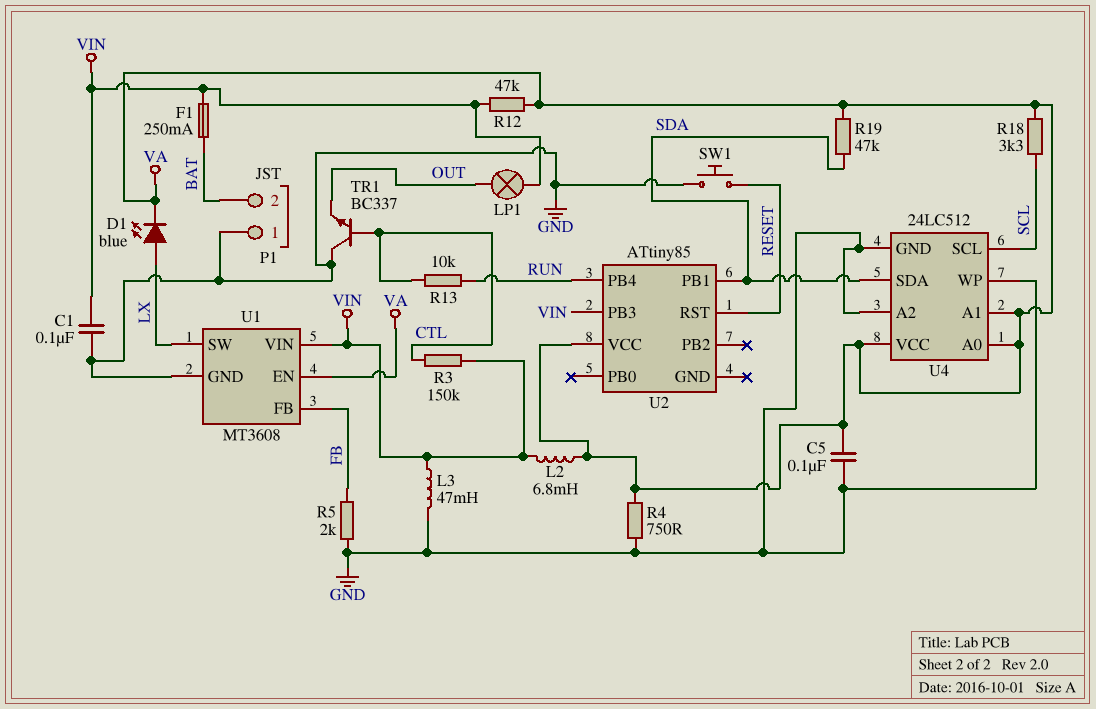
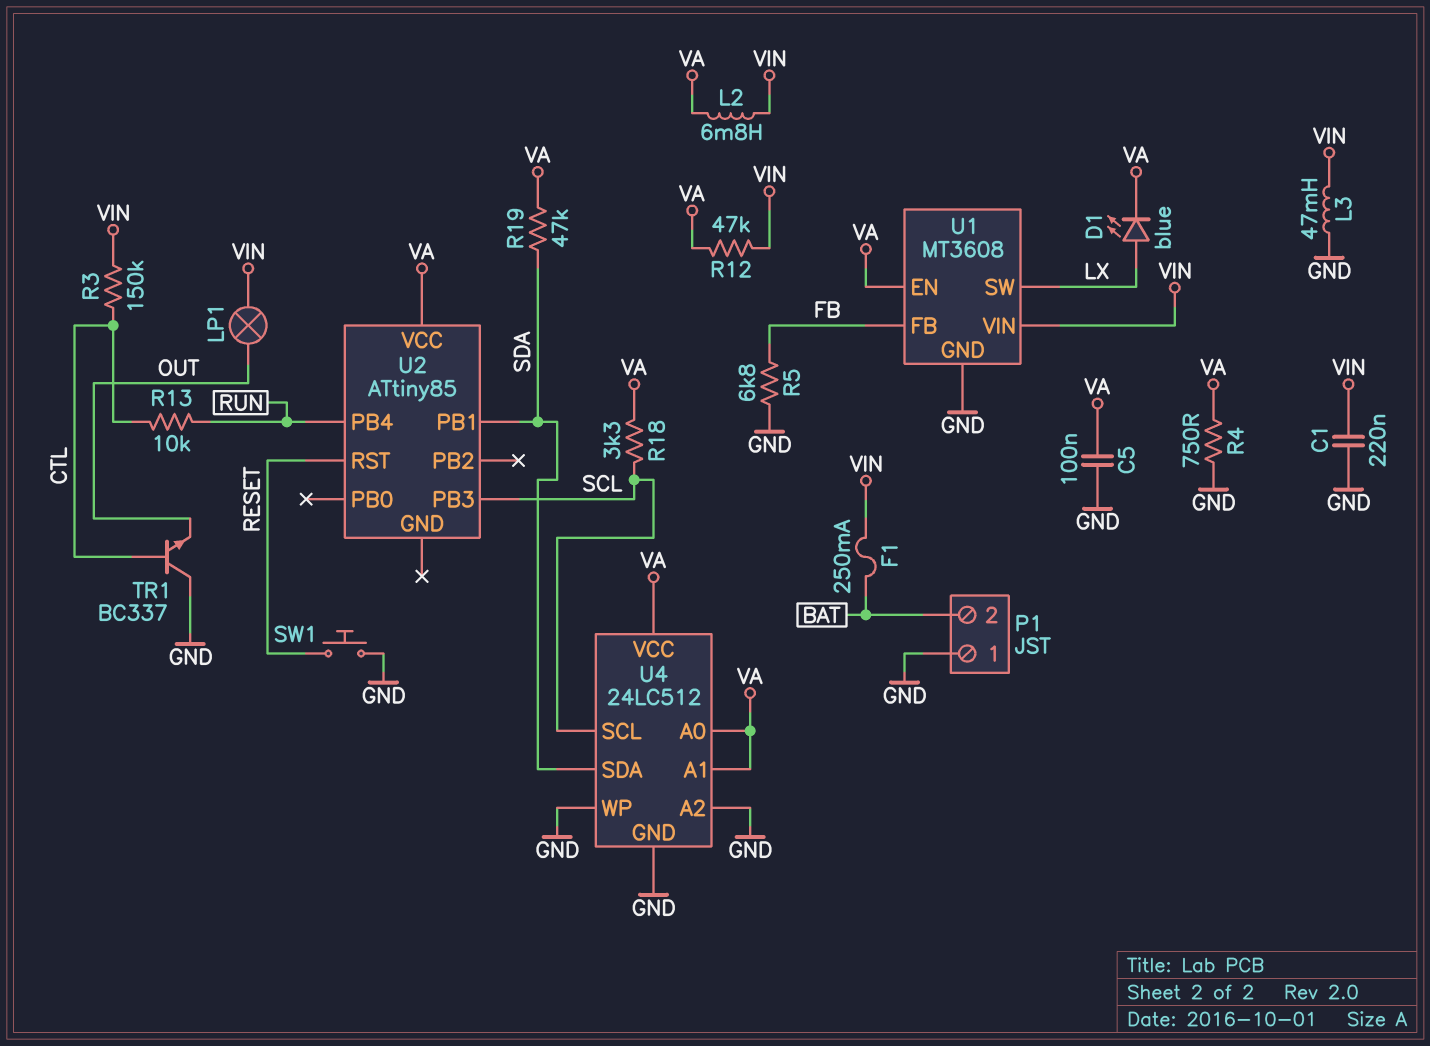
C1: 100nF (GND, VIN) -> 220nF (GND, VIN)
R5: 2k (FB, GND) -> 6.8k (FB, GND)
U2 pin PB3: VIN -> SCL

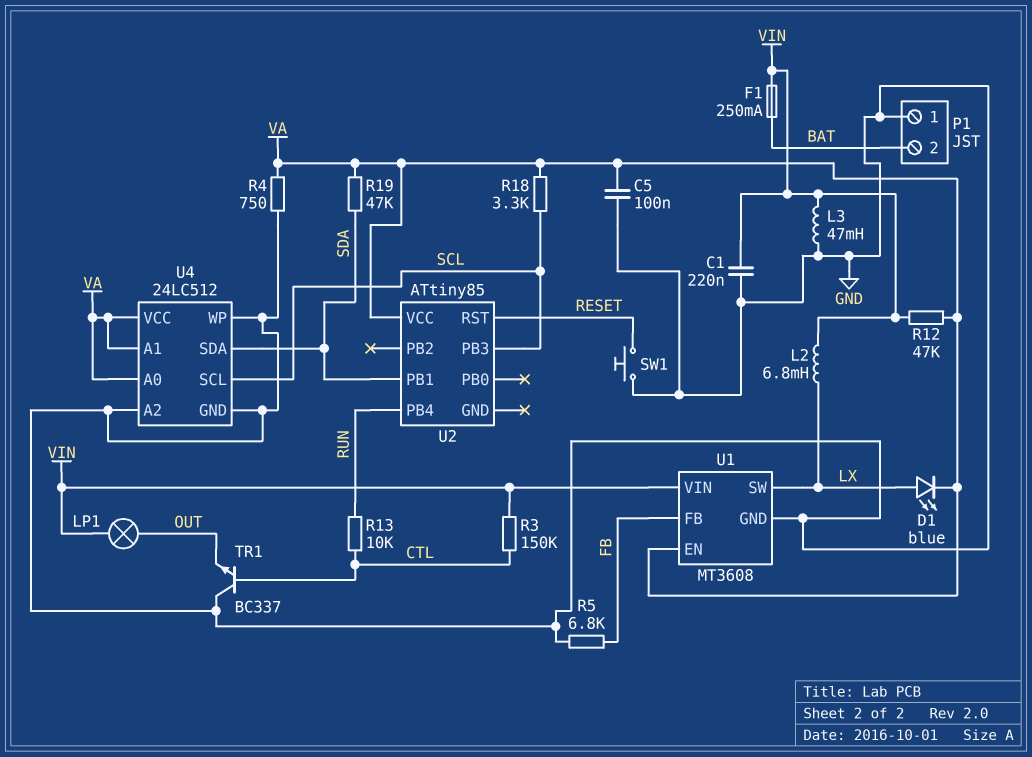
L2: 6.8mH (VA, VIN) -> 6.8mH (LX, VIN)

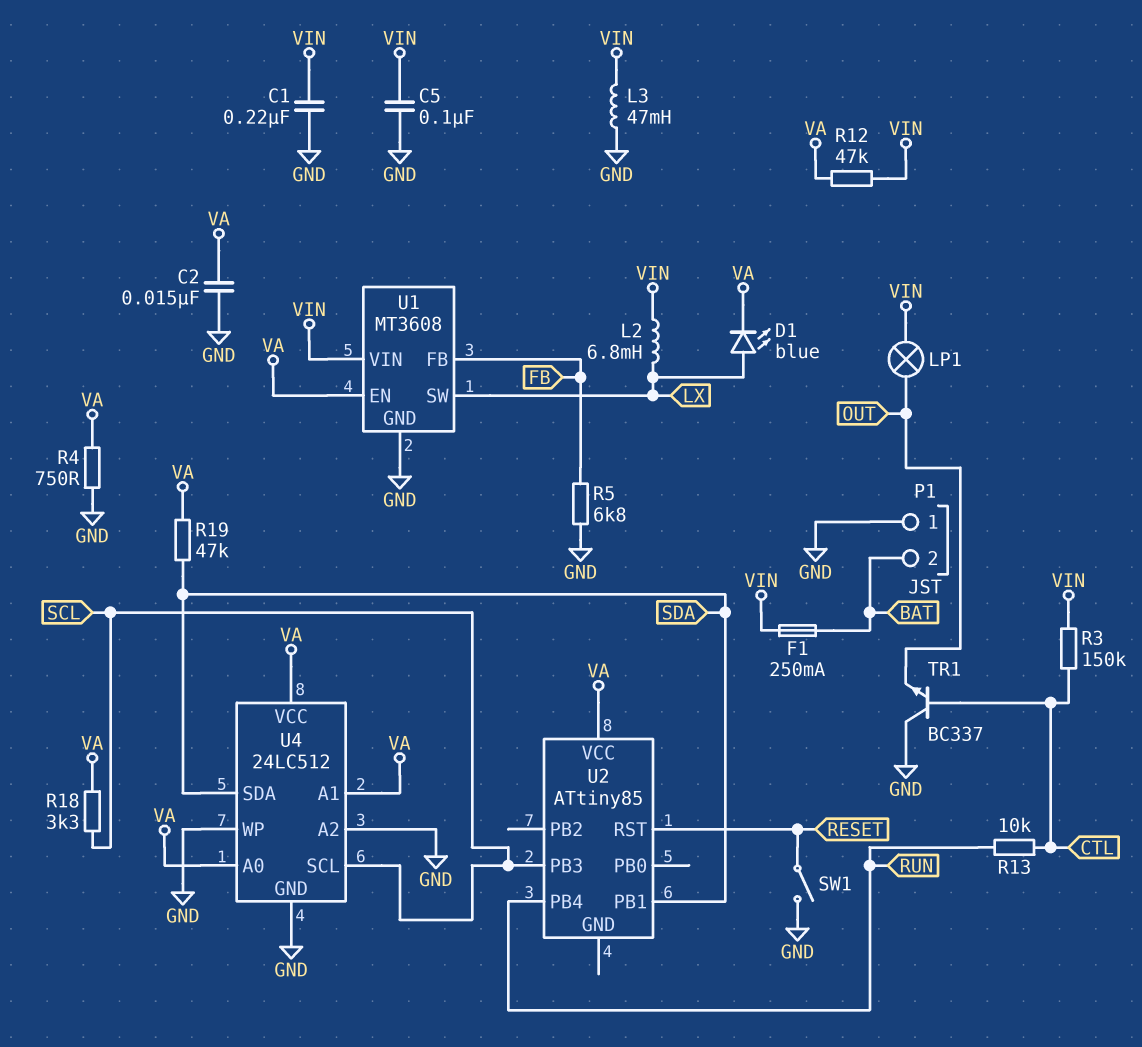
C2: none -> 15nF (GND, VA)
C5: 100nF (GND, VA) -> 100nF (GND, VIN)
SW1: button (GND, RESET) -> switch (GND, RESET)

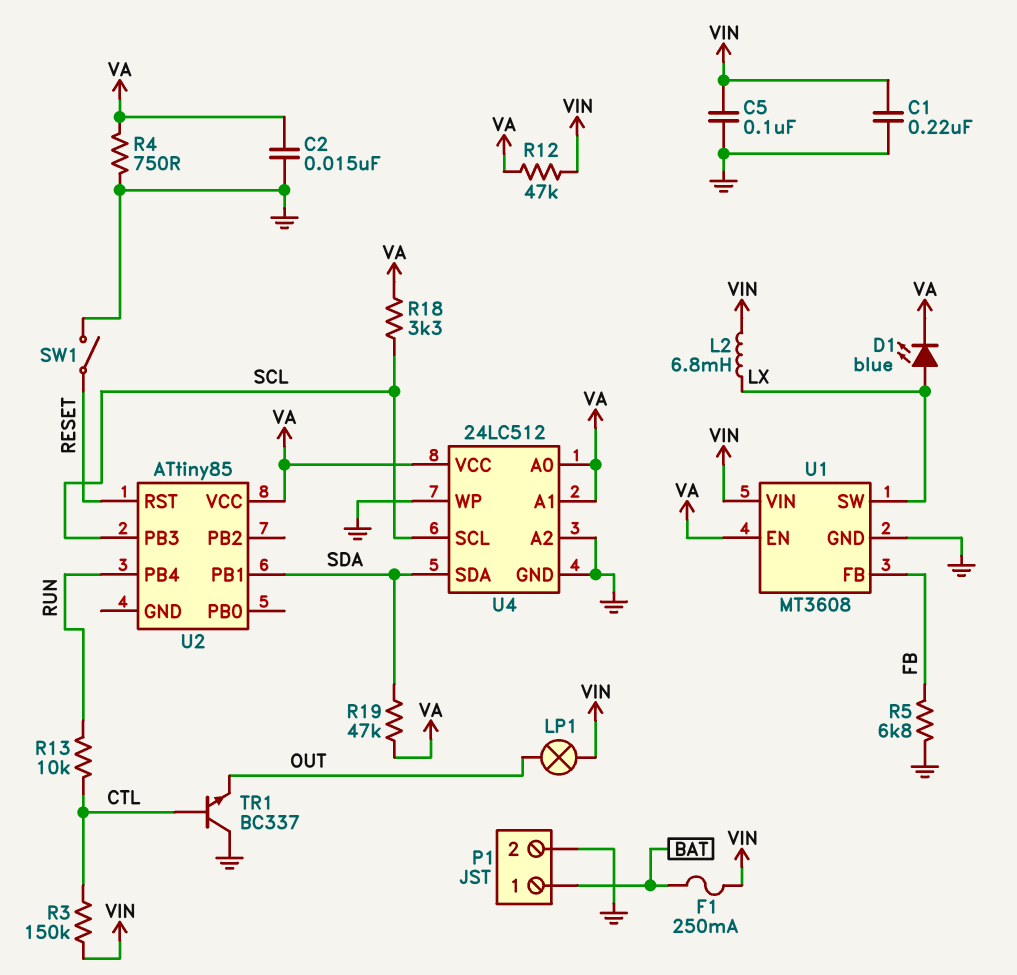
L3: 47mH (GND, VIN) -> none
P1 pin 1: GND -> BAT
P1 pin 2: BAT -> GND

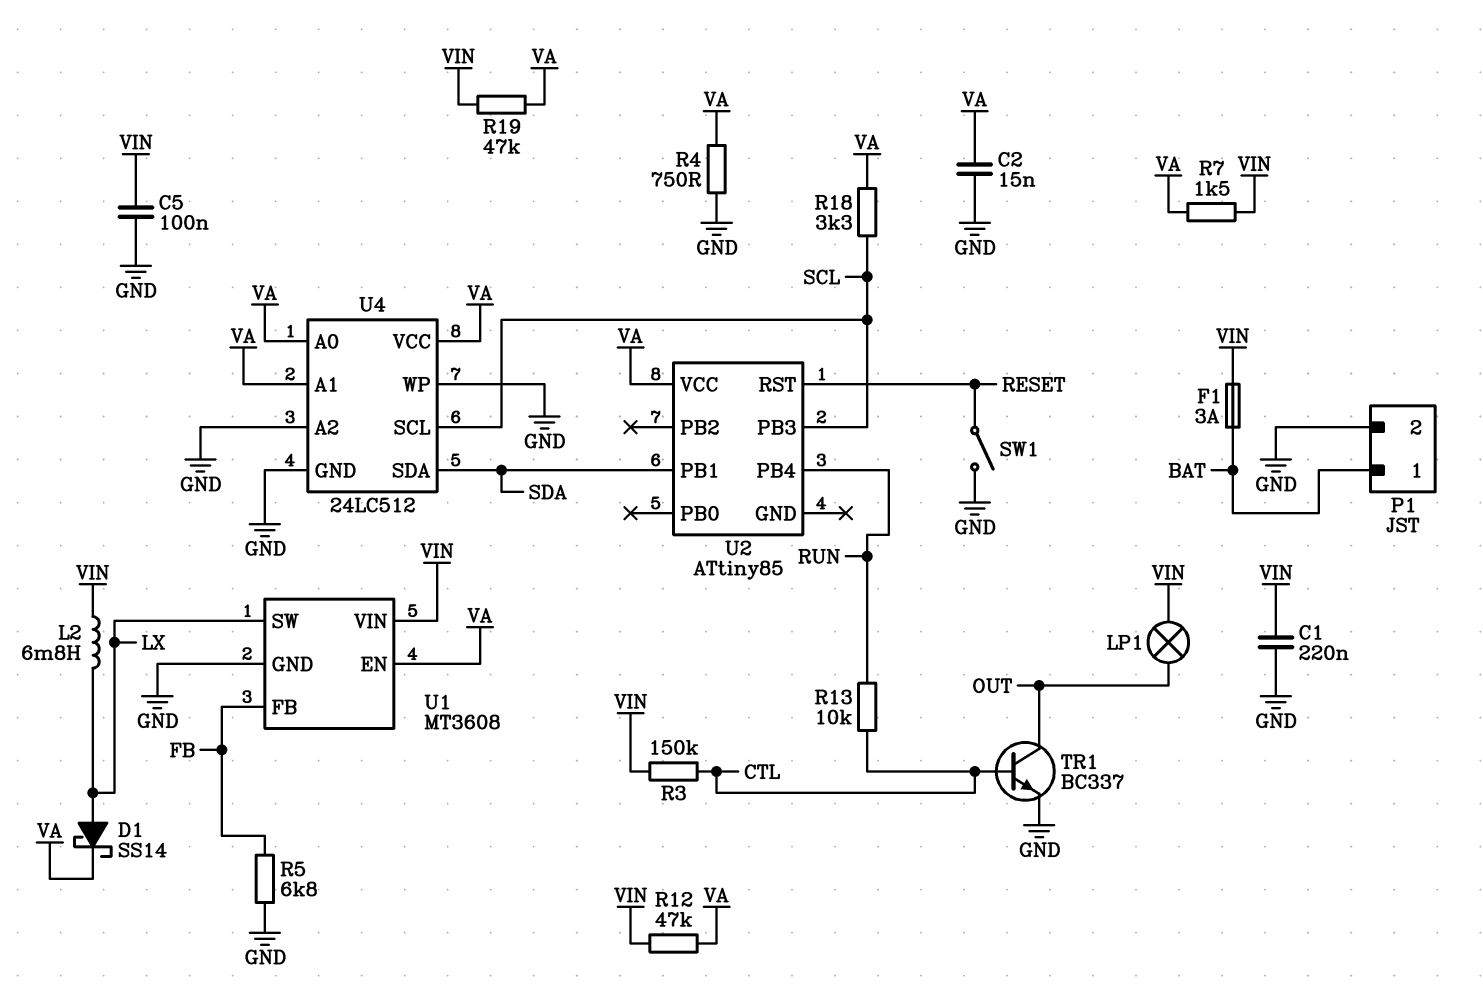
D1: LED blue (A LX, K VA) -> schottky SS14 (A LX, K VA)
F1: 250mA (BAT, VIN) -> 3A (BAT, VIN)
R7: none -> 1.5k (VA, VIN)
R19: 47k (SDA, VA) -> 47k (VA, VIN)
TR1: NPN BC337 (B CTL, C GND, E OUT) -> NPN BC337 (B CTL, C OUT, E GND)

